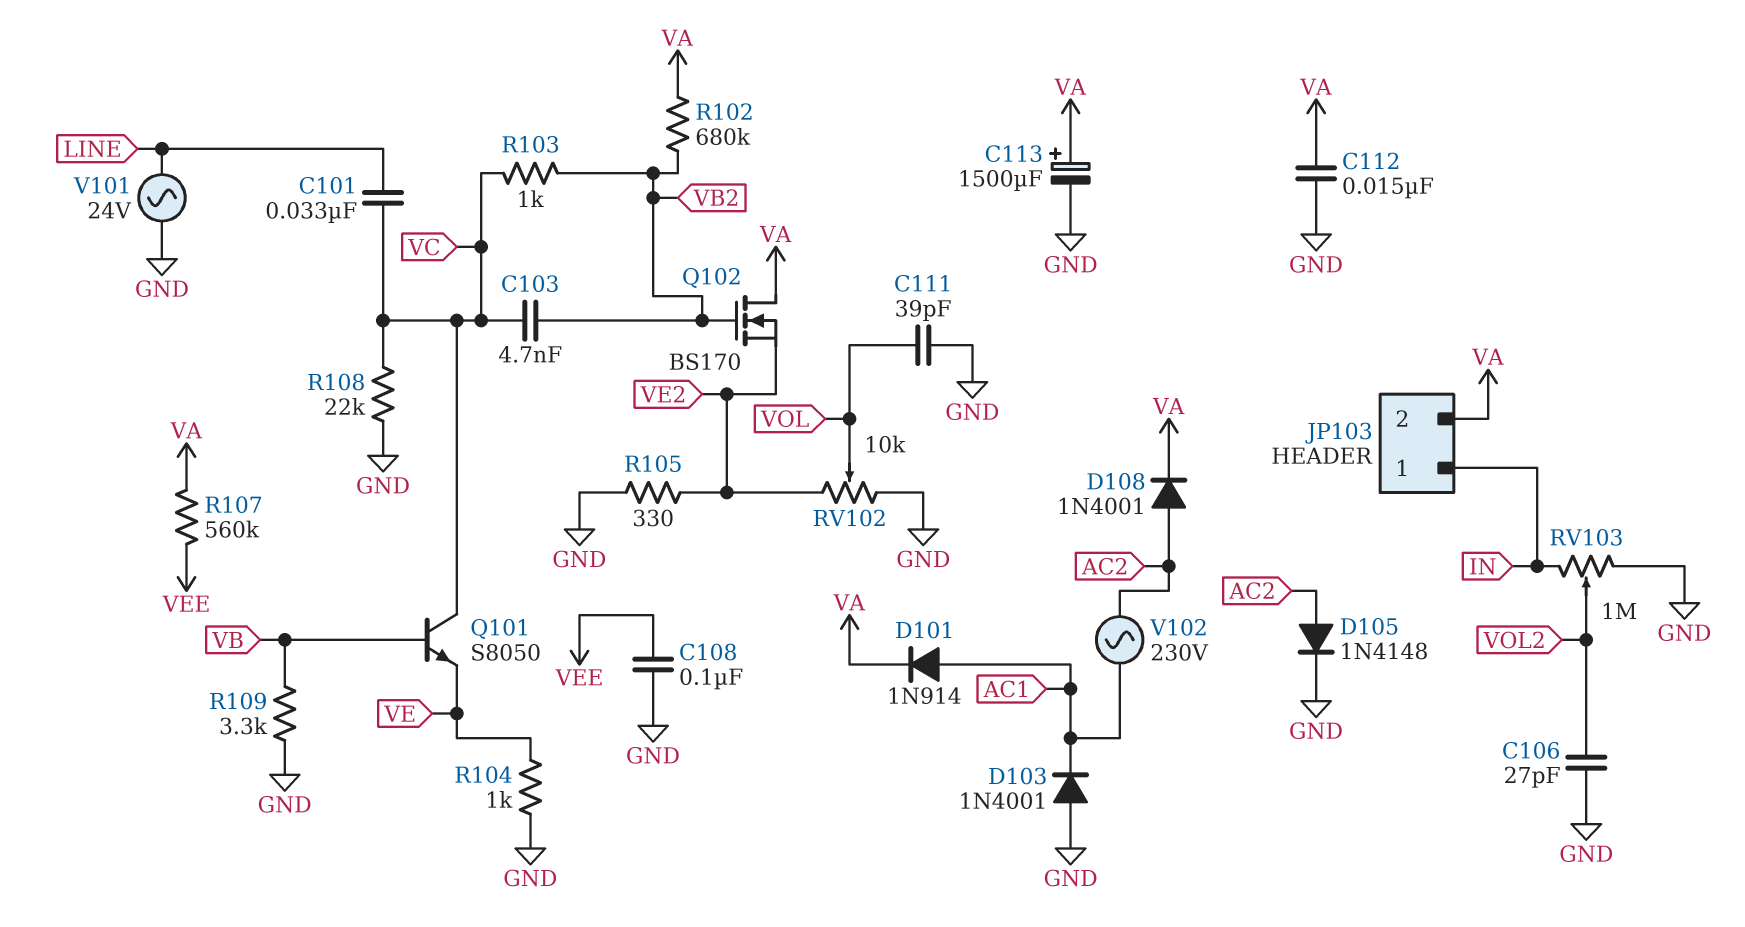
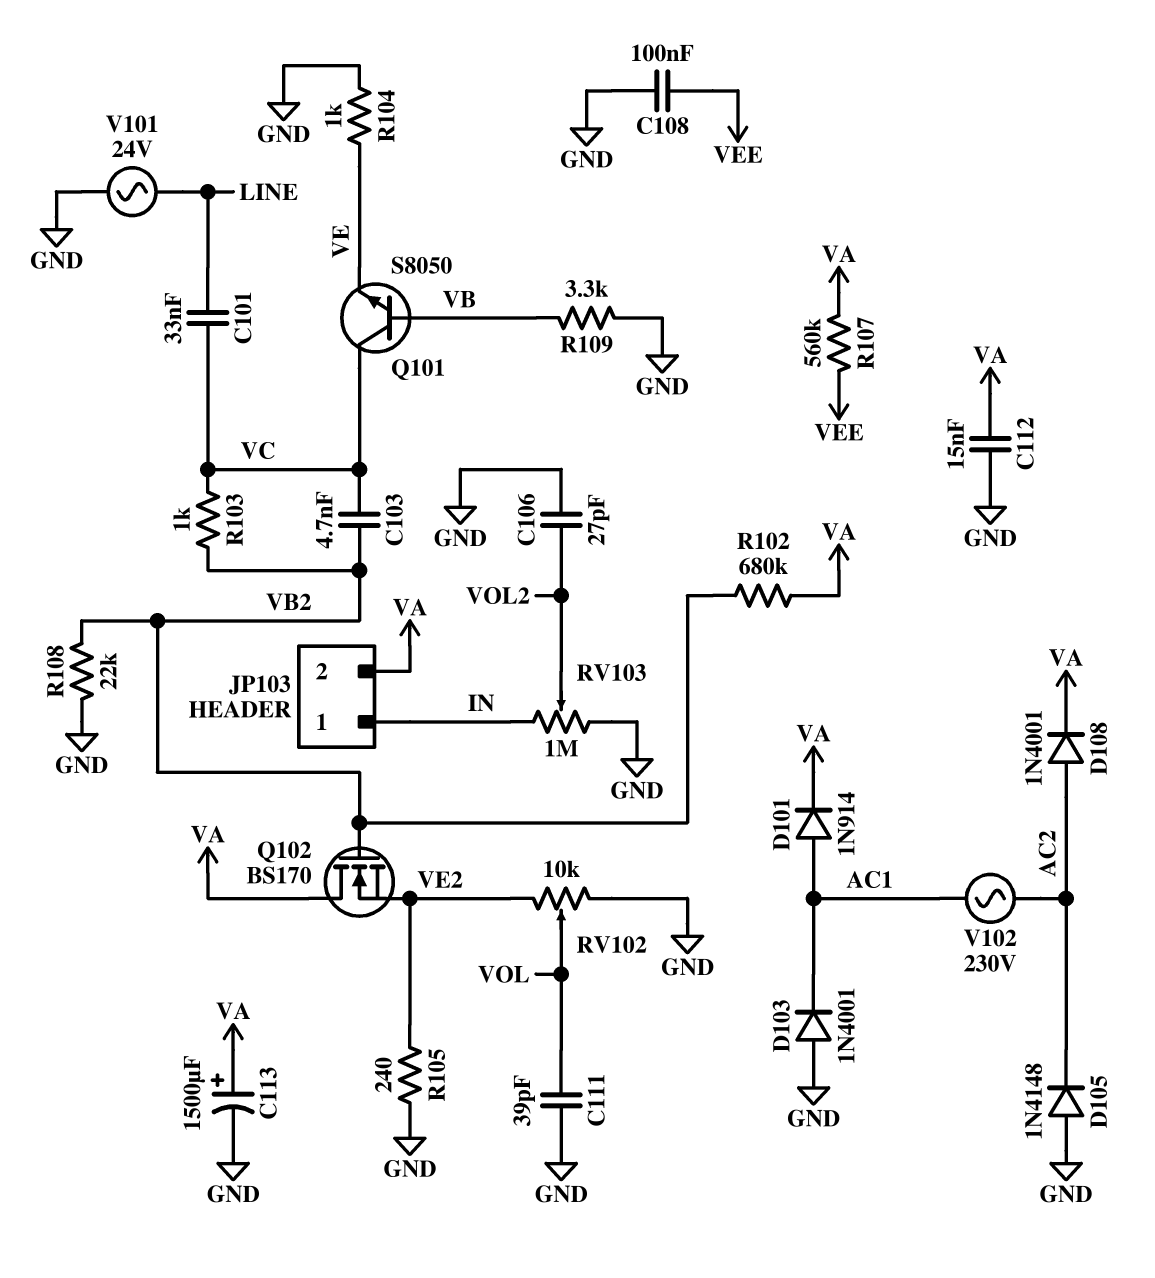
D105: diode 1N4148 (A AC2, K GND) -> diode 1N4148 (A GND, K AC2)
R105: 330 (GND, VE2) -> 240 (GND, VE2)
R108: 22k (GND, VC) -> 22k (GND, VB2)

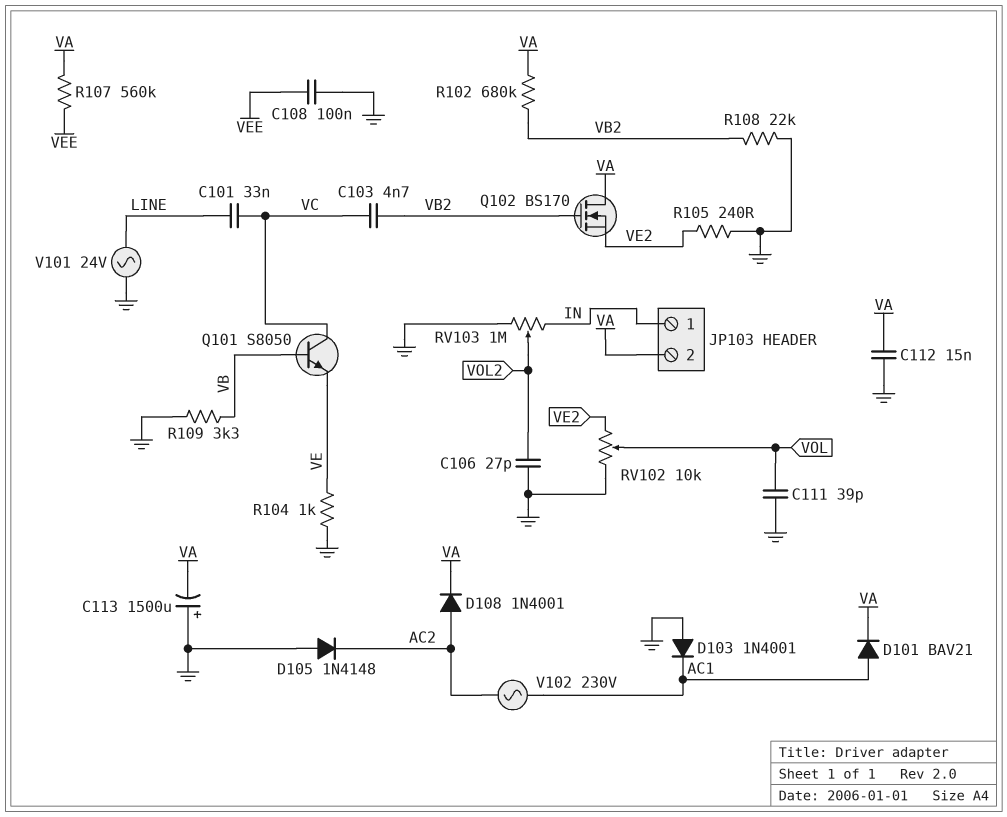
C113: 1500uF (plus VA, minus GND) -> 1500uF (plus GND, minus VA)
D101: diode 1N914 (A AC1, K VA) -> diode BAV21 (A AC1, K VA)
R103: 1k (VB2, VC) -> none

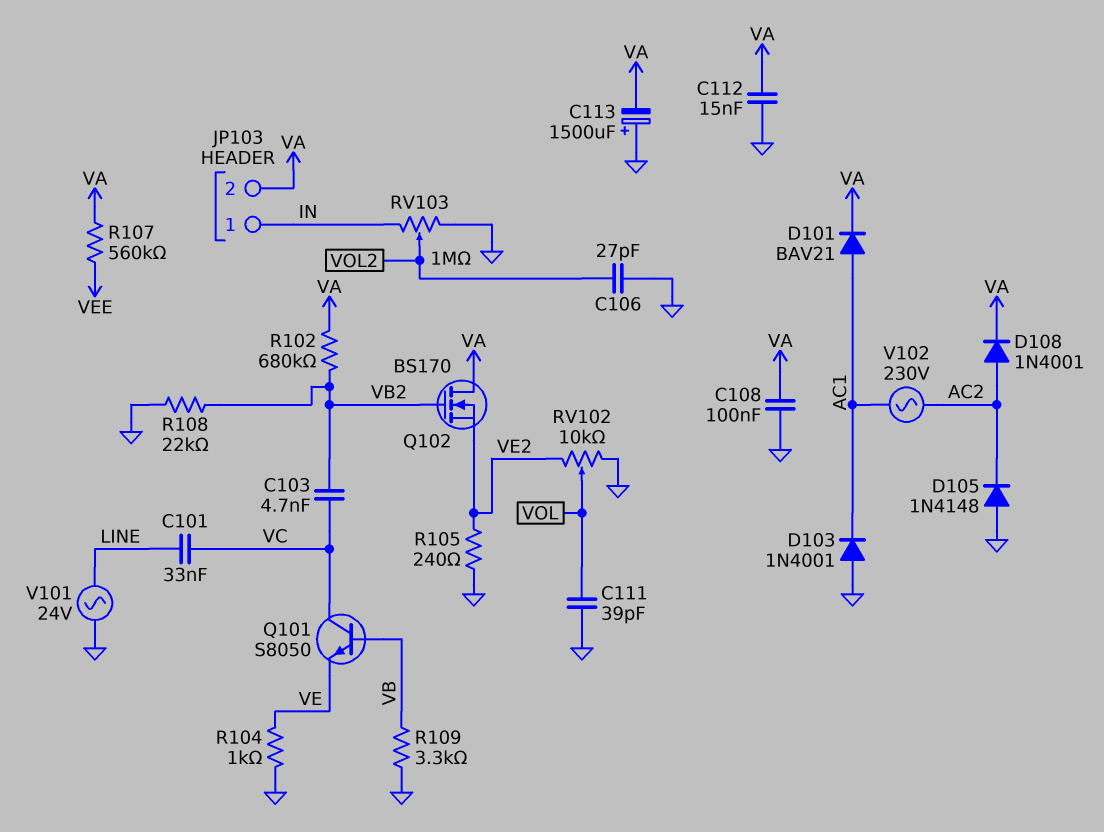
C108: 100nF (GND, VEE) -> 100nF (GND, VA)

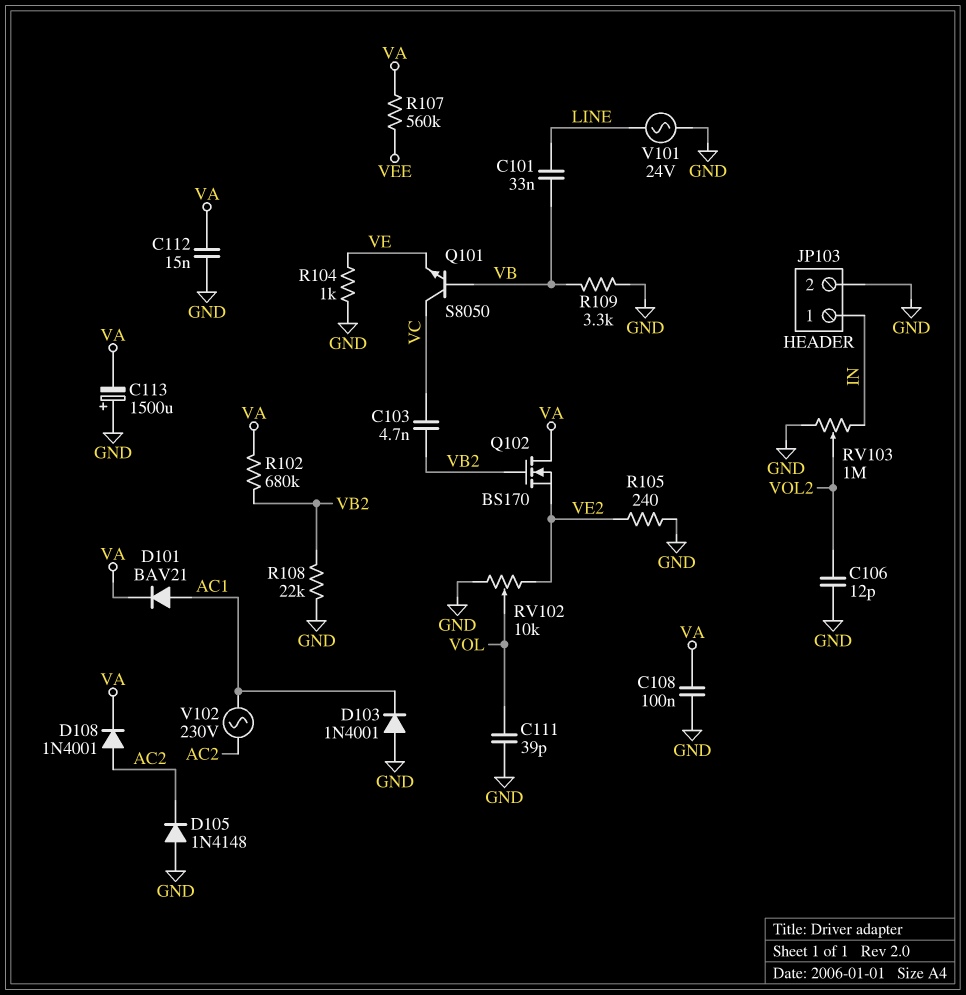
C101: 33nF (LINE, VC) -> 33nF (LINE, VB)
C106: 27pF (GND, VOL2) -> 12pF (GND, VOL2)
JP103 pin 2: VA -> GND

